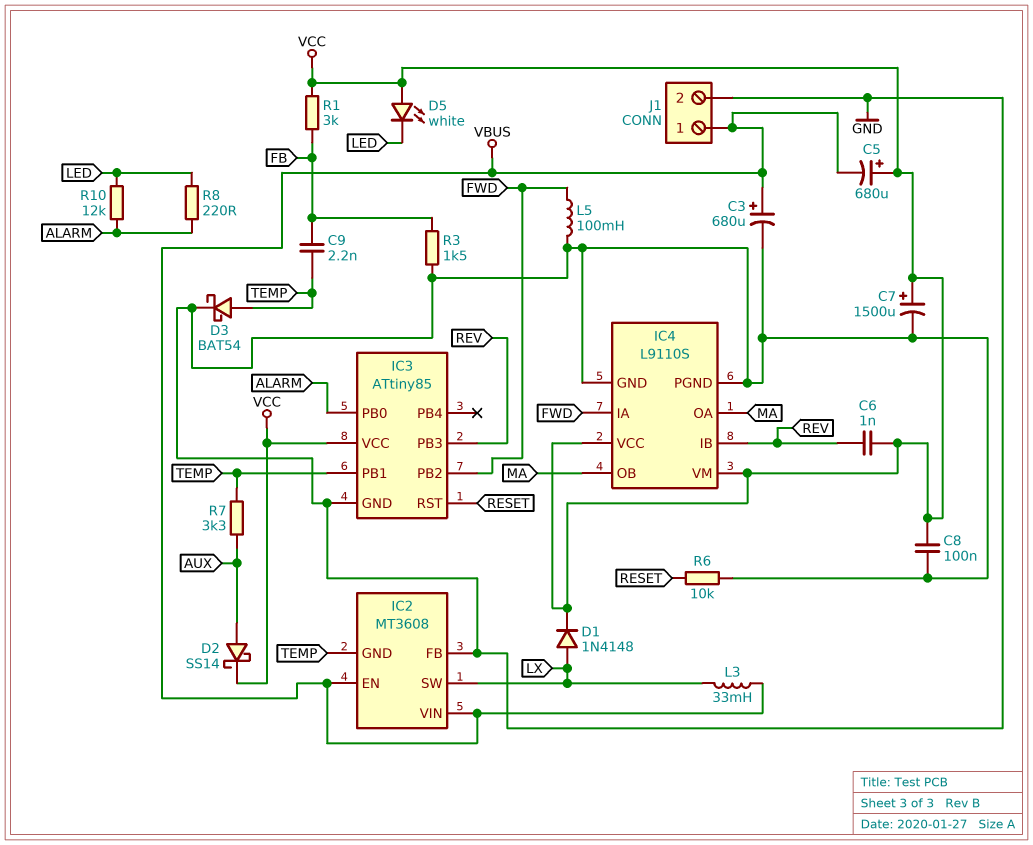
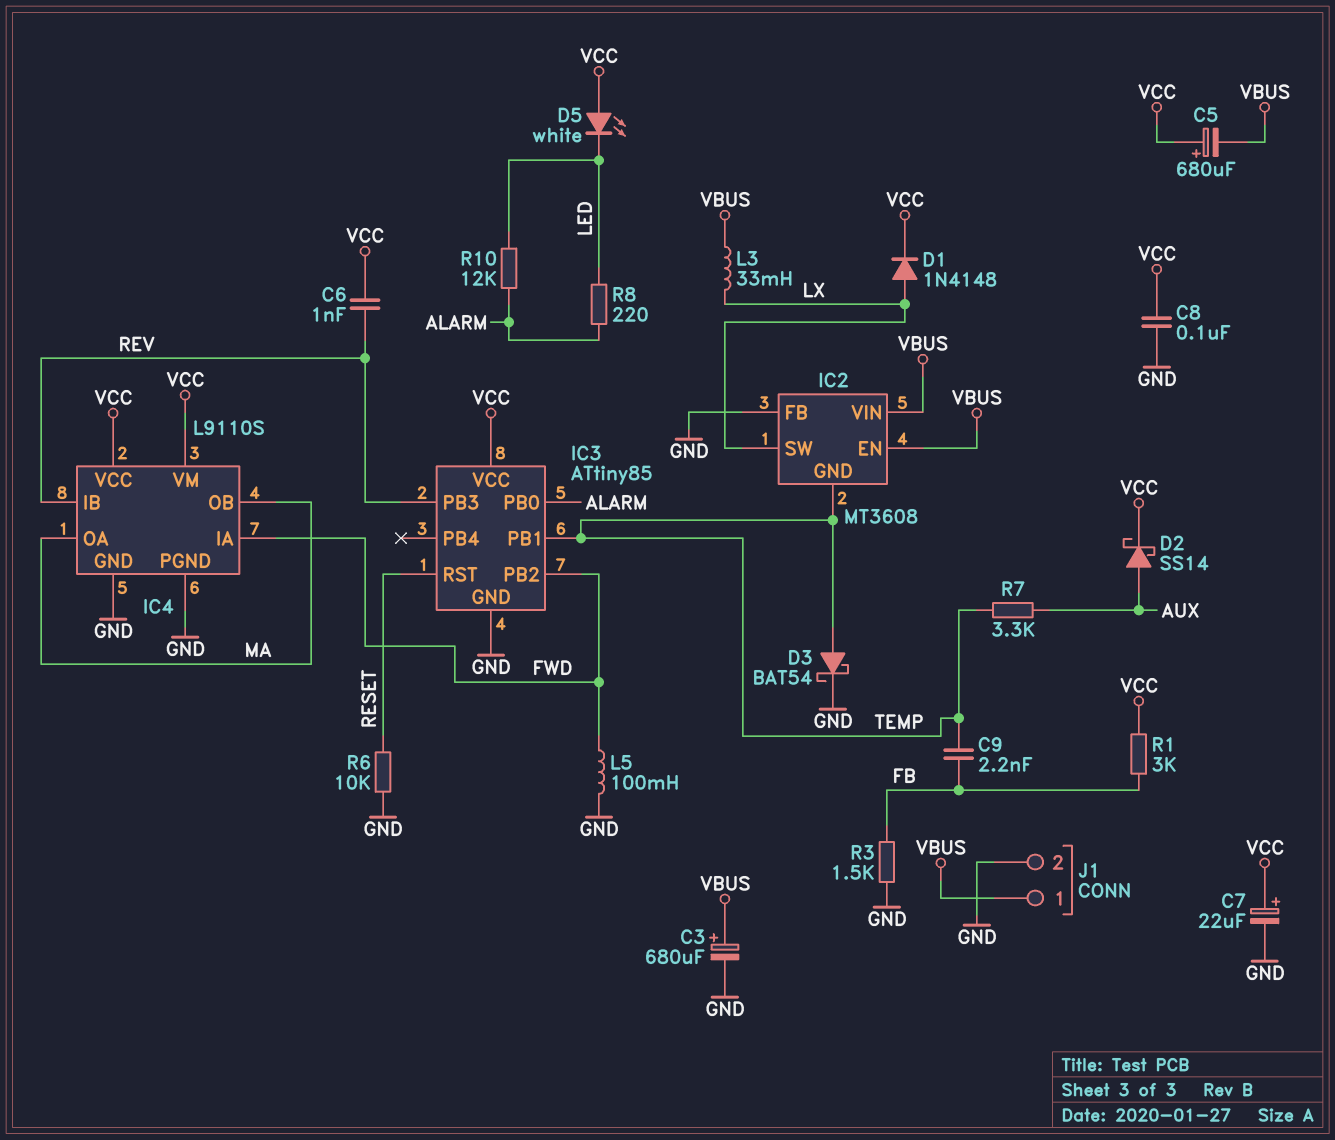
C7: 1500uF (plus VCC, minus GND) -> 22uF (plus VCC, minus GND)

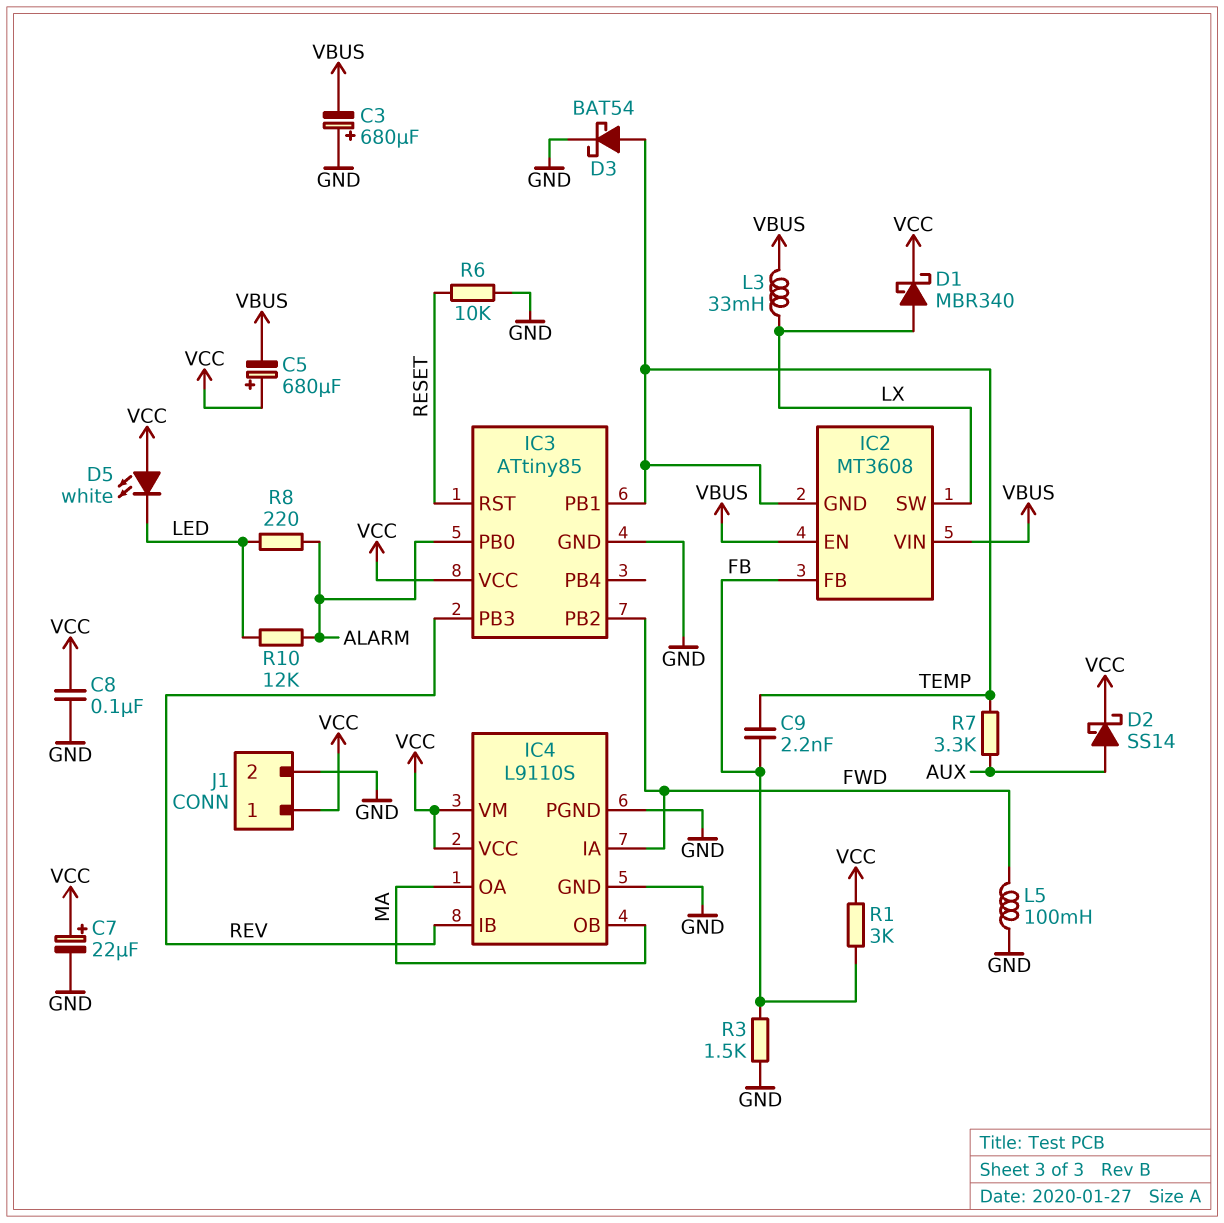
C3: 680uF (plus VBUS, minus GND) -> 680uF (plus GND, minus VBUS)
C6: 1nF (REV, VCC) -> none
D1: diode 1N4148 (A LX, K VCC) -> schottky MBR340 (A LX, K VCC)
IC2 pin FB: GND -> FB
J1 pin 1: VBUS -> VCC

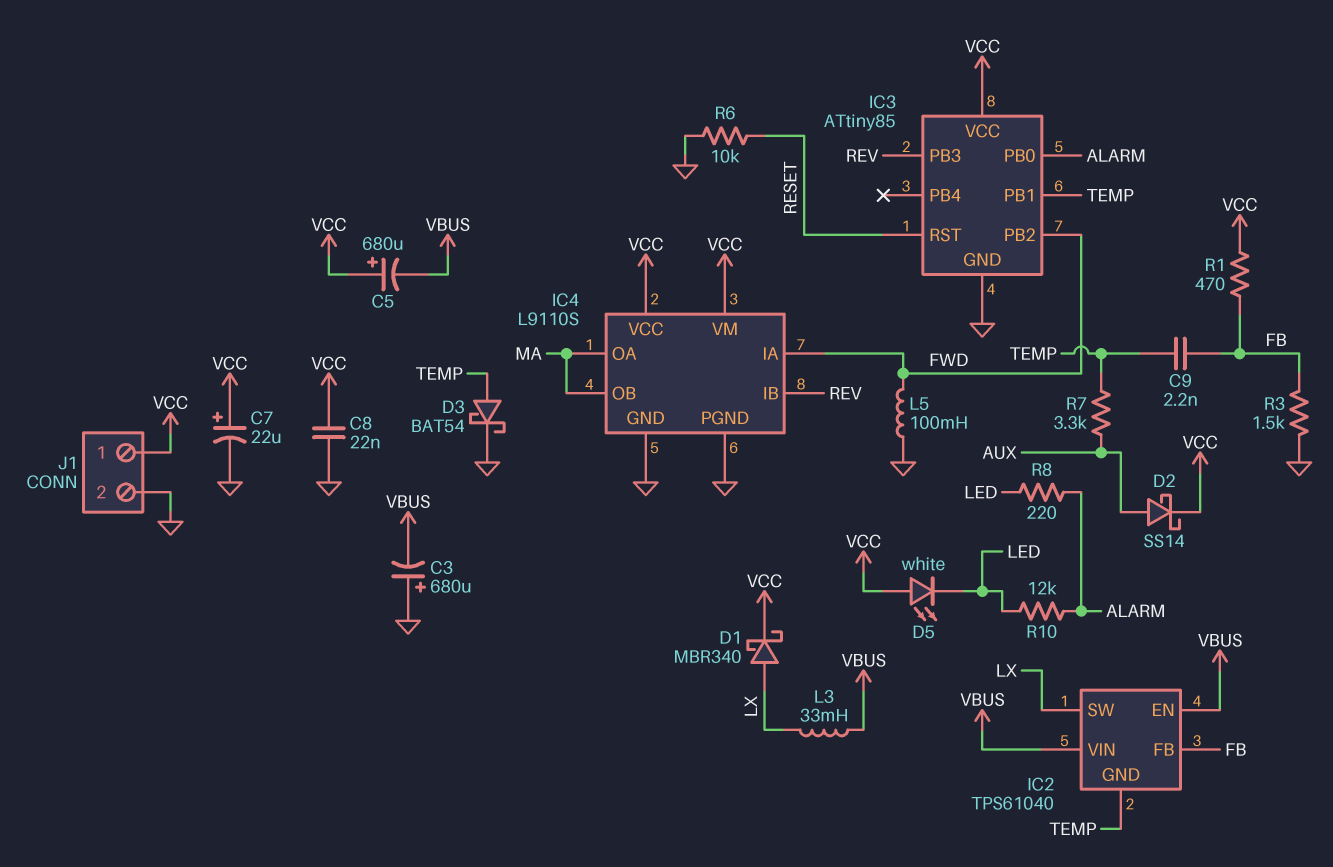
C8: 100nF (GND, VCC) -> 22nF (GND, VCC)
IC2: MT3608 -> TPS61040
R1: 3k (FB, VCC) -> 470 (FB, VCC)

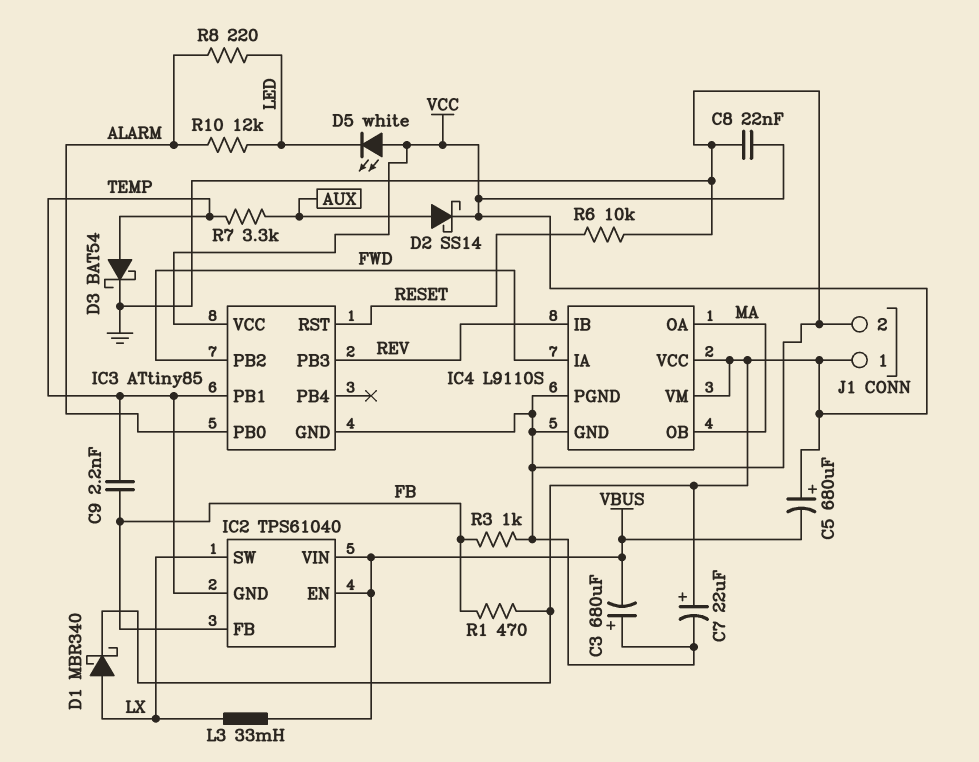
L5: 100mH (FWD, GND) -> none
R3: 1.5k (FB, GND) -> 1k (FB, GND)

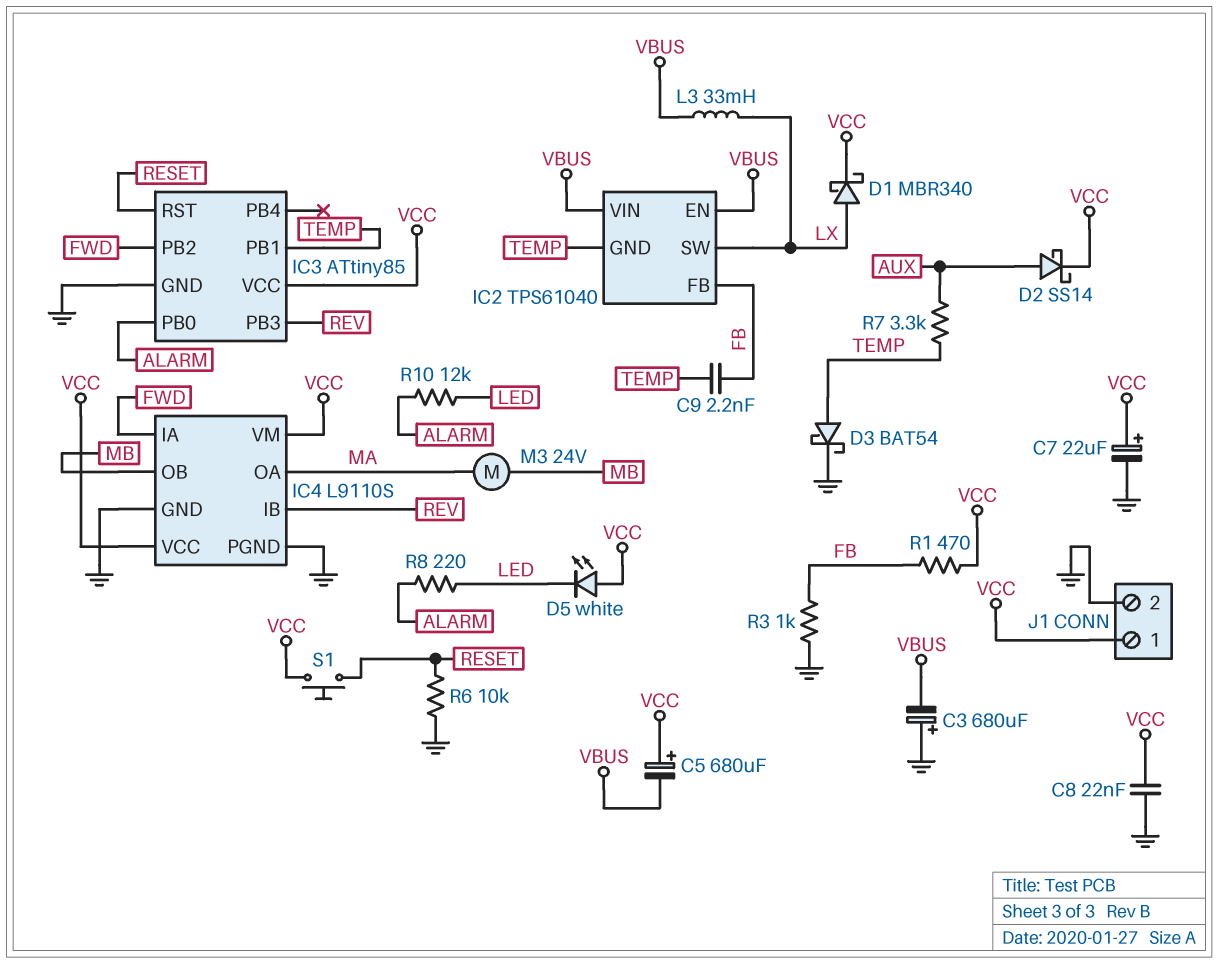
IC4 pin OB: MA -> MB
M3: none -> motor 24V (MA, MB)
S1: none -> button (RESET, VCC)

